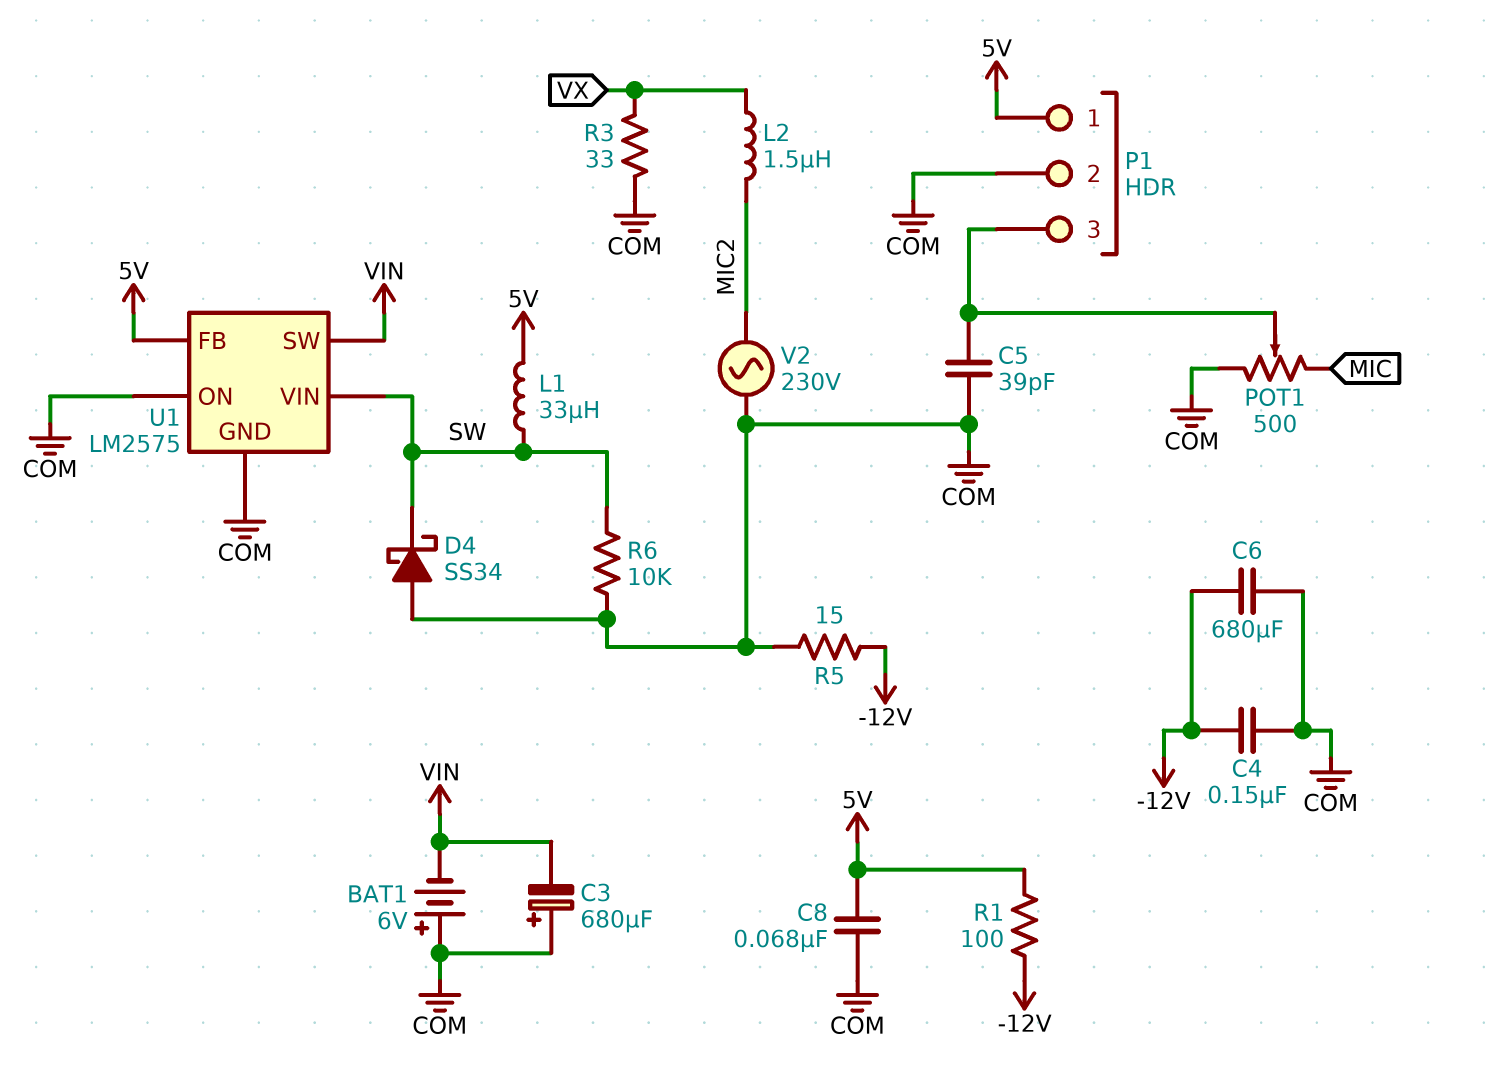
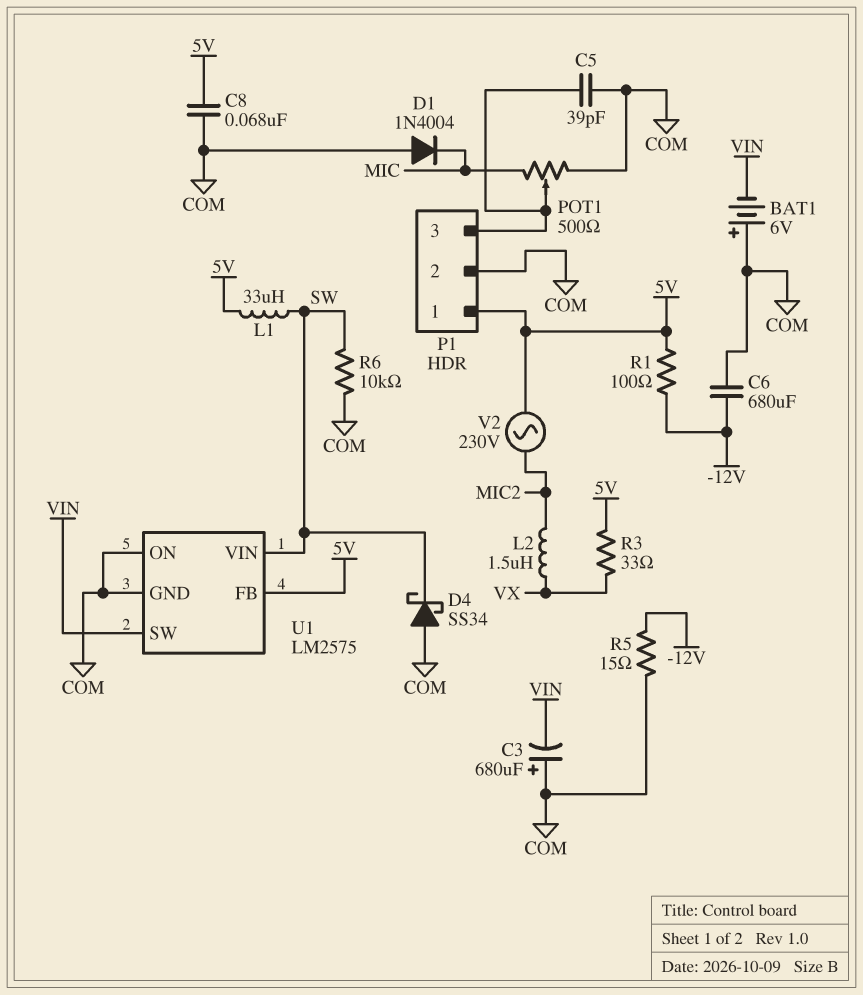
C4: 150nF (-12V, COM) -> none
D1: none -> diode 1N4004 (A COM, K MIC)
R3: 33 (COM, VX) -> 33 (5V, VX)
V2: AC 230V (COM, MIC2) -> AC 230V (5V, MIC2)

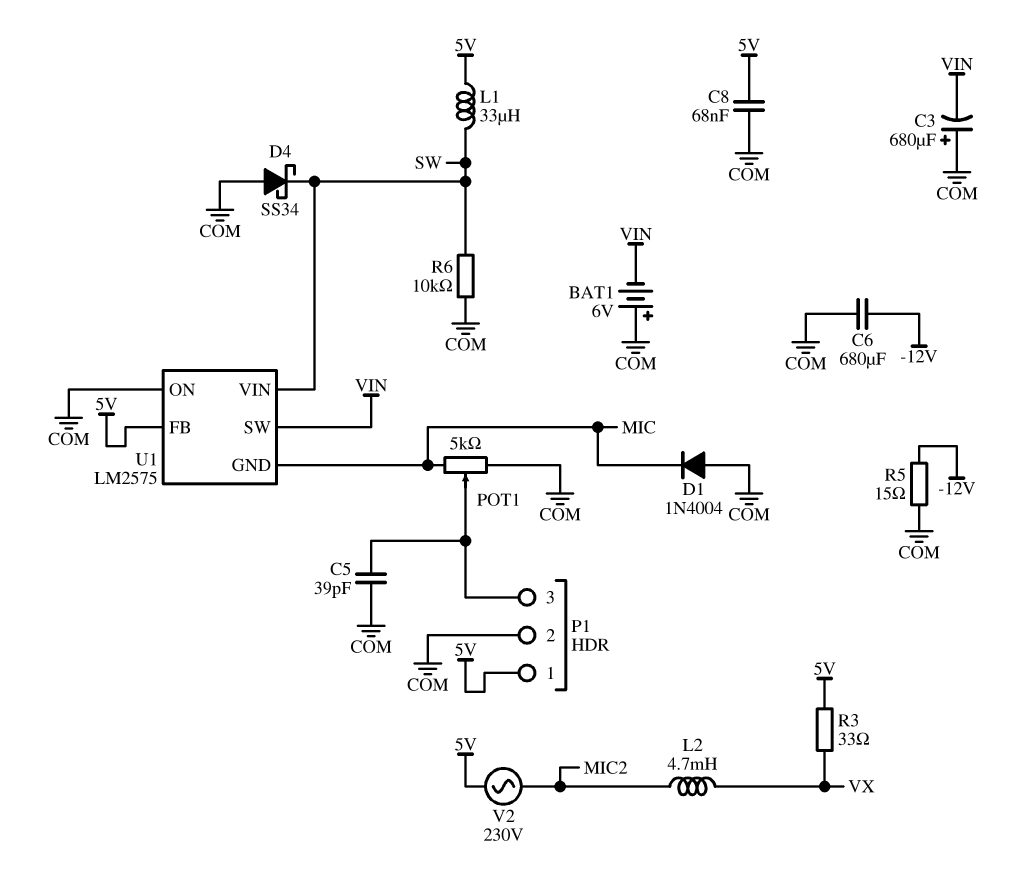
L2: 1.5uH (MIC2, VX) -> 4.7mH (MIC2, VX)
POT1: 500 (COM, MIC, wiper P1/3) -> 5k (COM, MIC, wiper P1/3)
R1: 100 (-12V, 5V) -> none
U1 pin GND: COM -> MIC

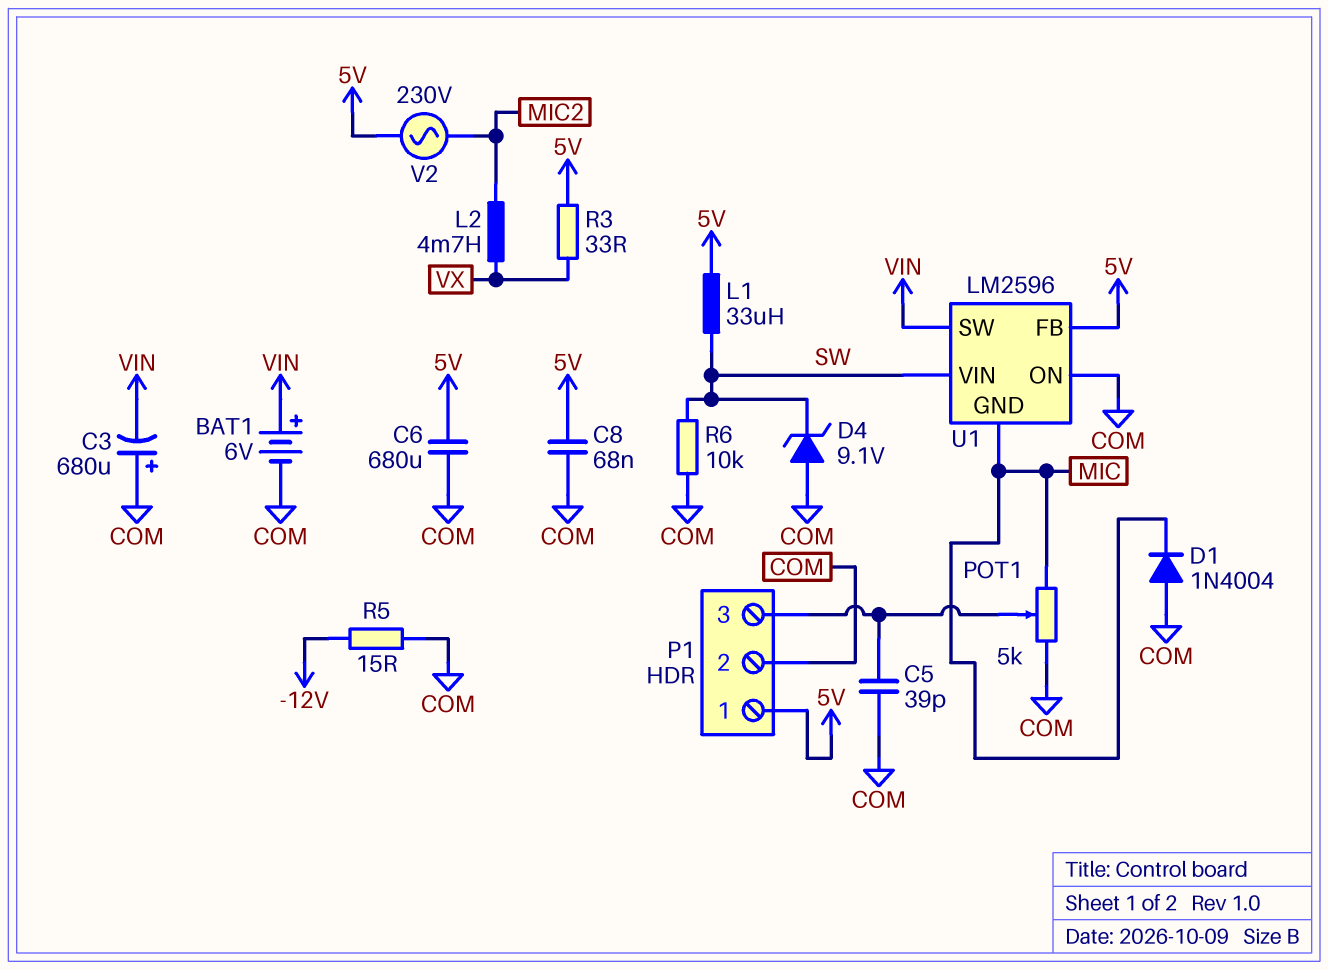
BAT1: 6V (plus COM, minus VIN) -> 6V (plus VIN, minus COM)
C6: 680uF (-12V, COM) -> 680uF (5V, COM)
D4: schottky SS34 (A COM, K SW) -> zener 9.1V (A COM, K SW)
U1: LM2575 -> LM2596

